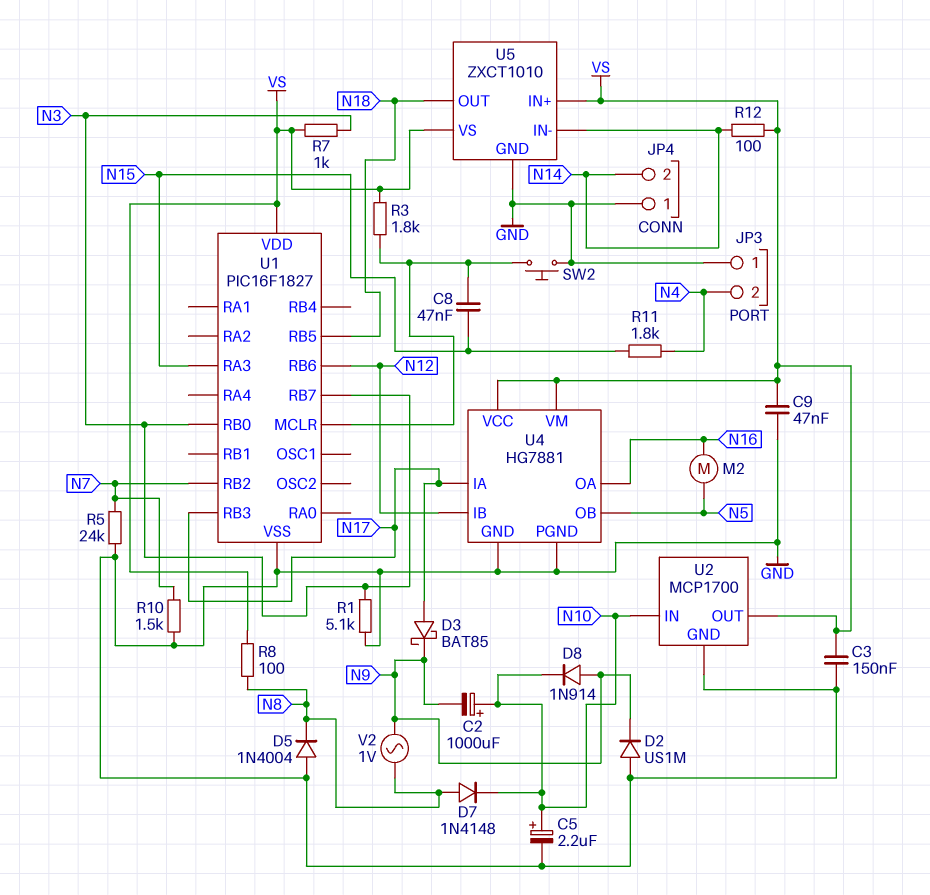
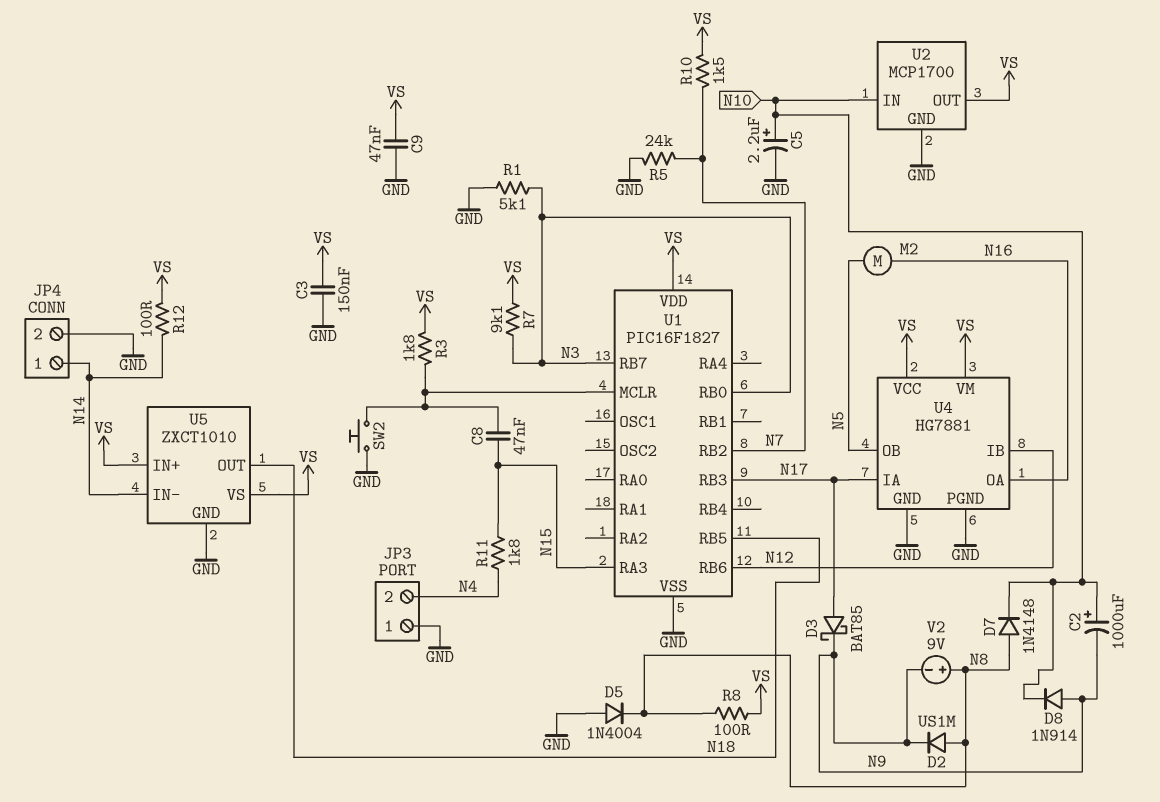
D2: diode US1M (A GND, K N9) -> diode US1M (A N8, K N9)
JP4 pin 1: GND -> N14
JP4 pin 2: N14 -> GND
R7: 1k (N3, VS) -> 9.1k (N3, VS)
R10: 1.5k (GND, N7) -> 1.5k (N7, VS)
V2: AC 1V (N8, N9) -> 9V (plus N8, minus N9)

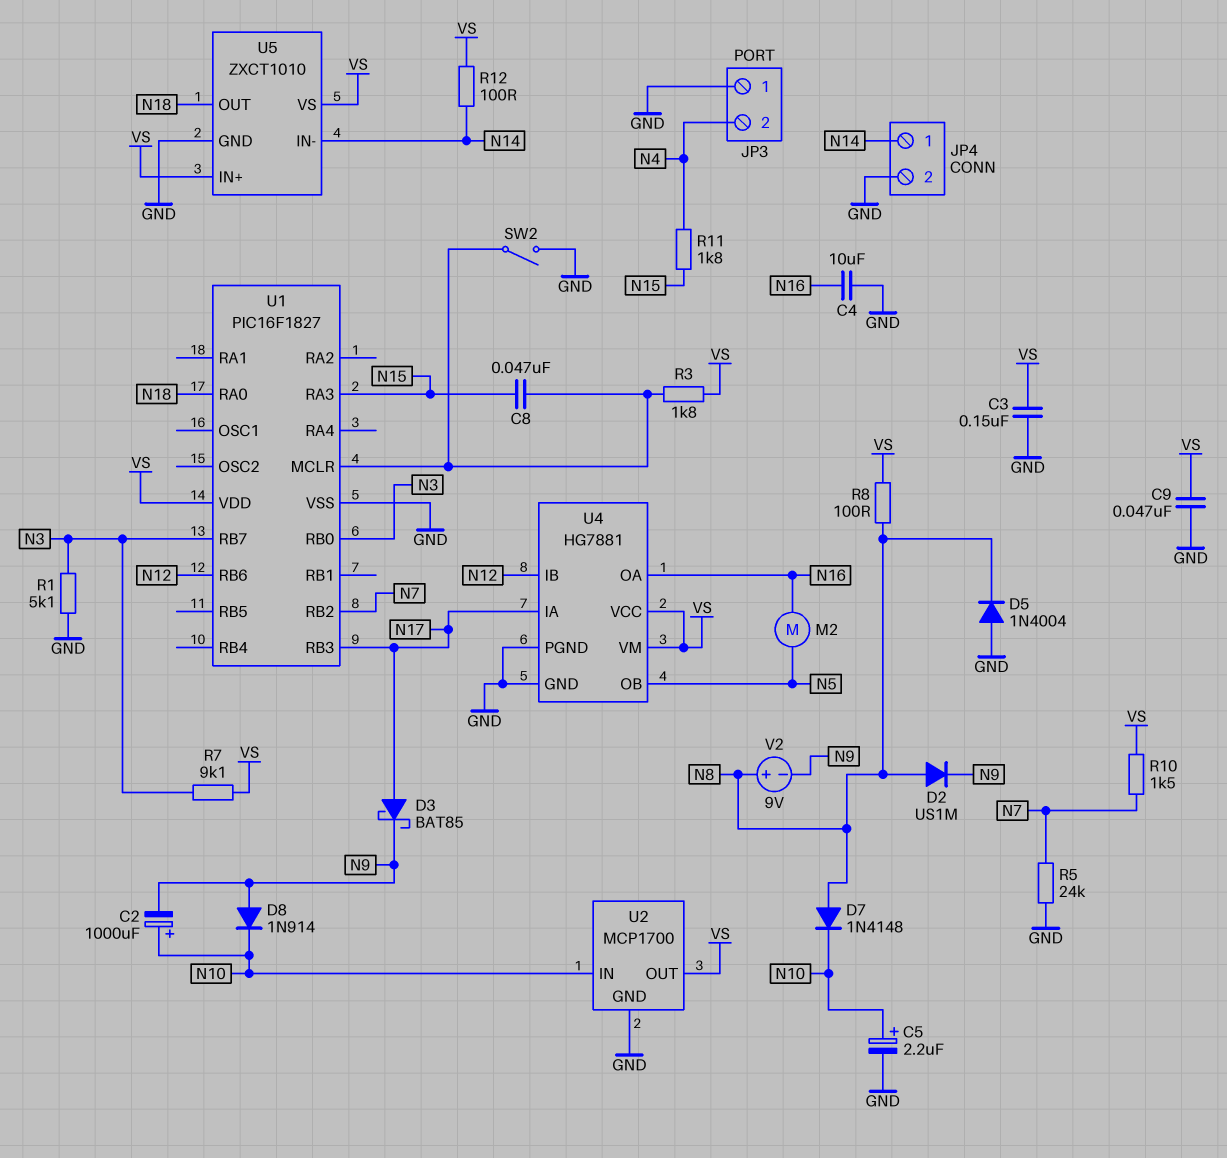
C4: none -> 10uF (GND, N16)
SW2: button (GND, U1/MCLR) -> switch (GND, U1/MCLR)
U1 pin RA0: none -> N18
U1 pin RB5: N18 -> none

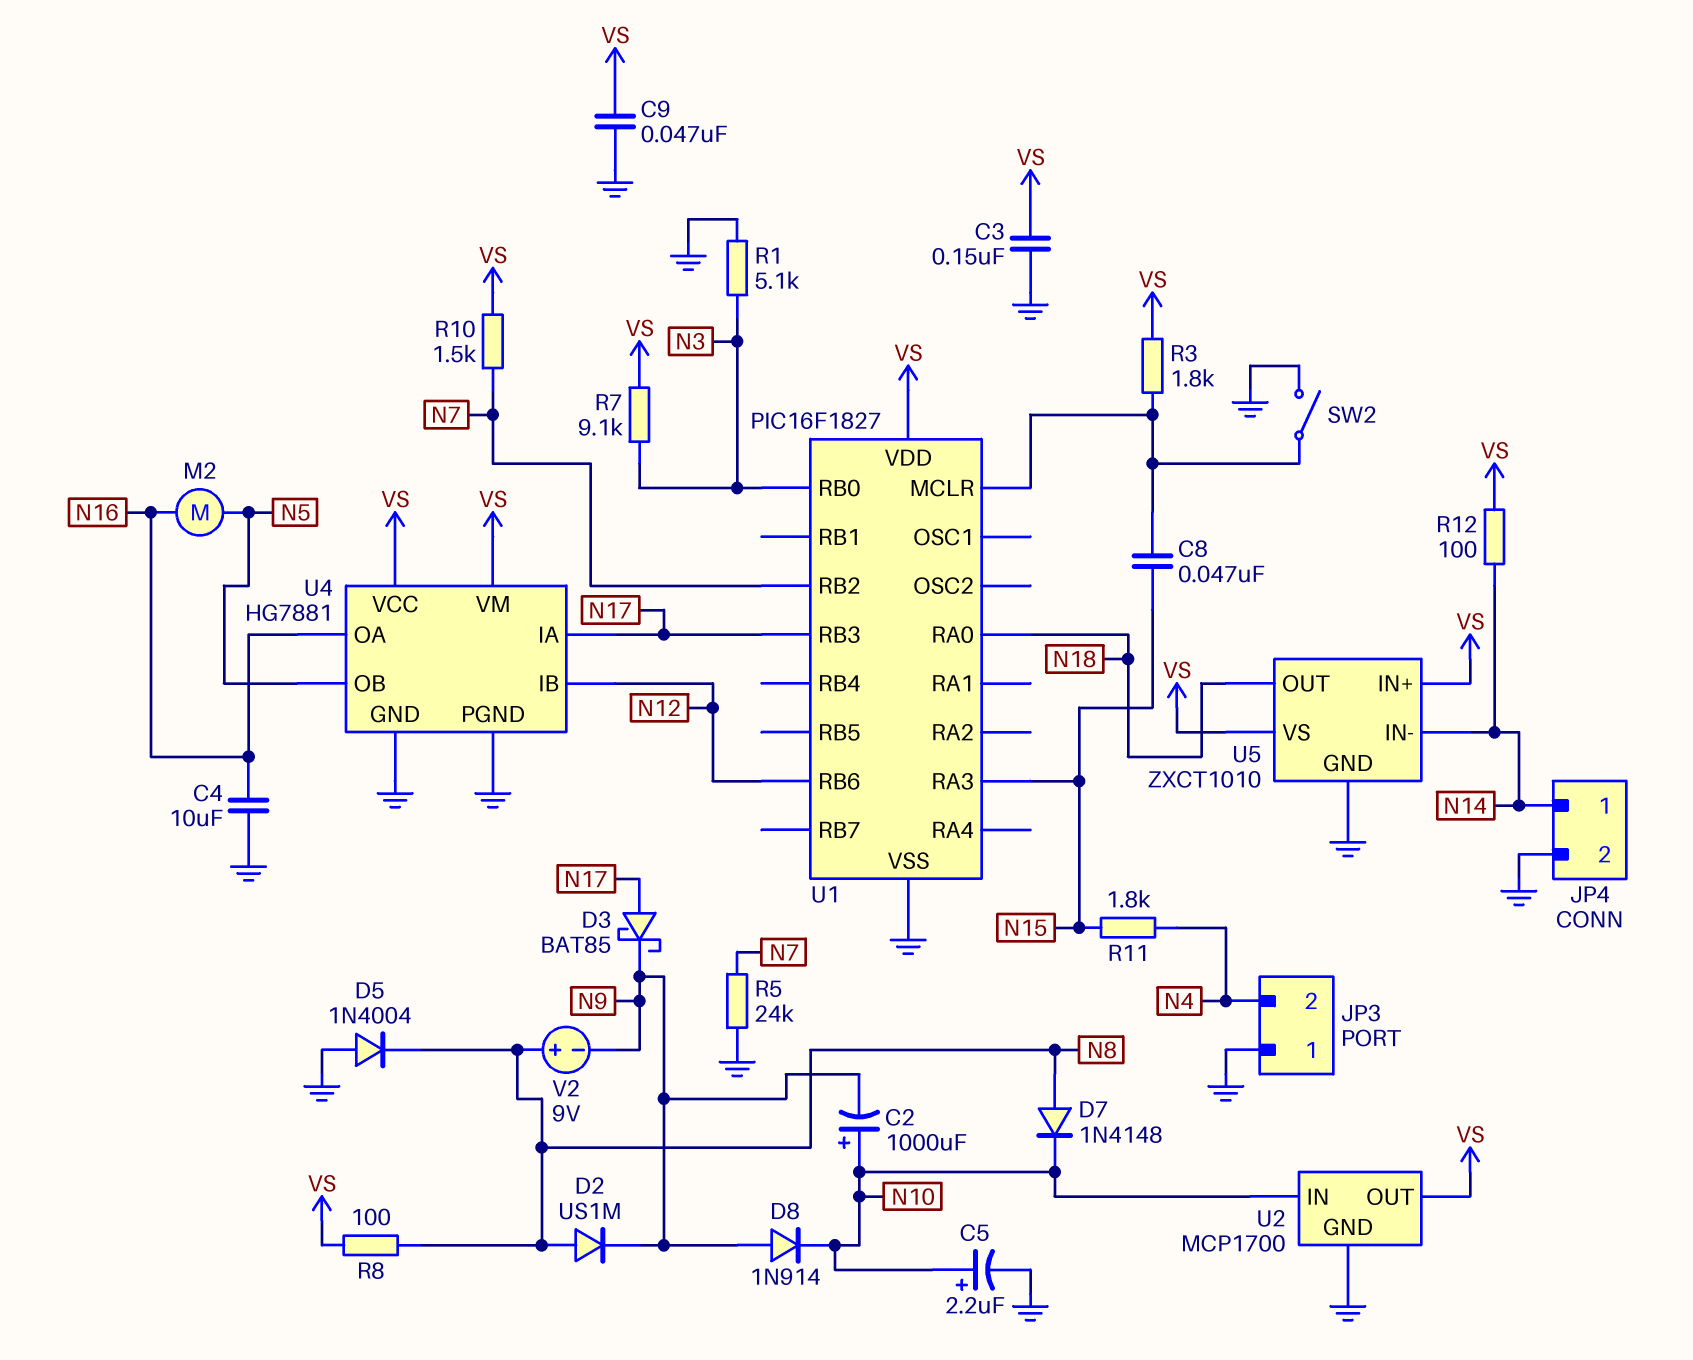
U1 pin RB7: N3 -> none

